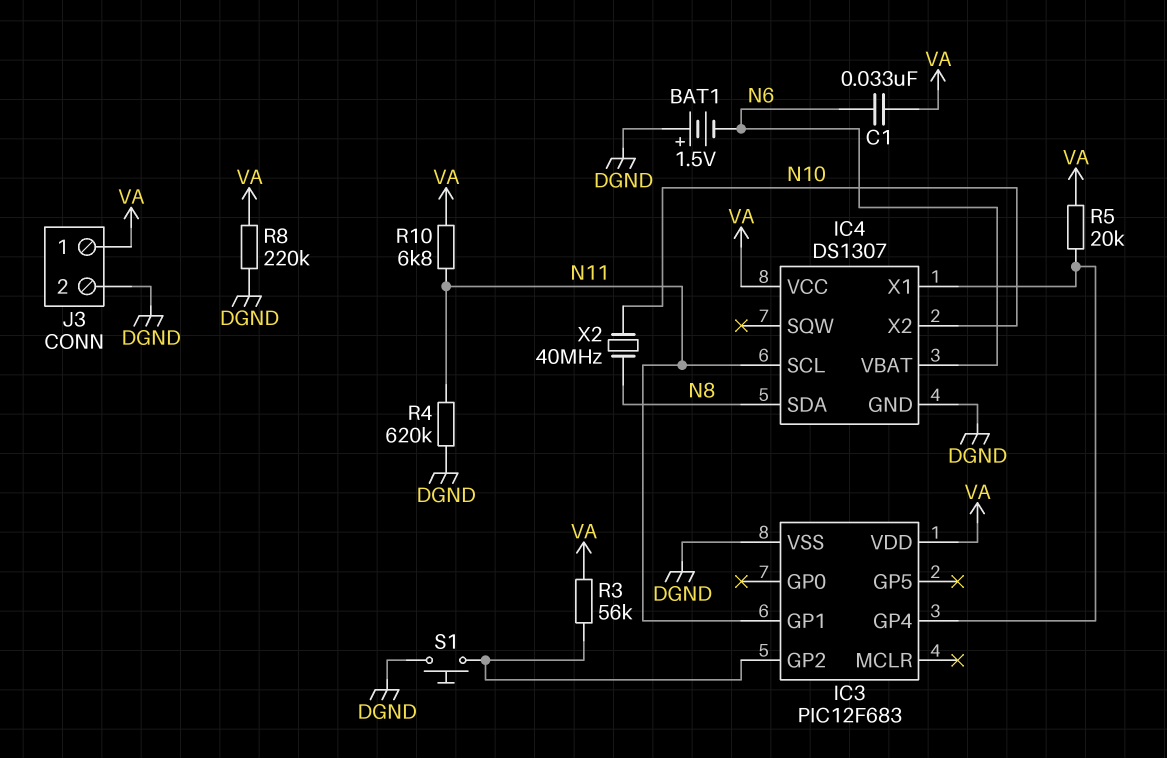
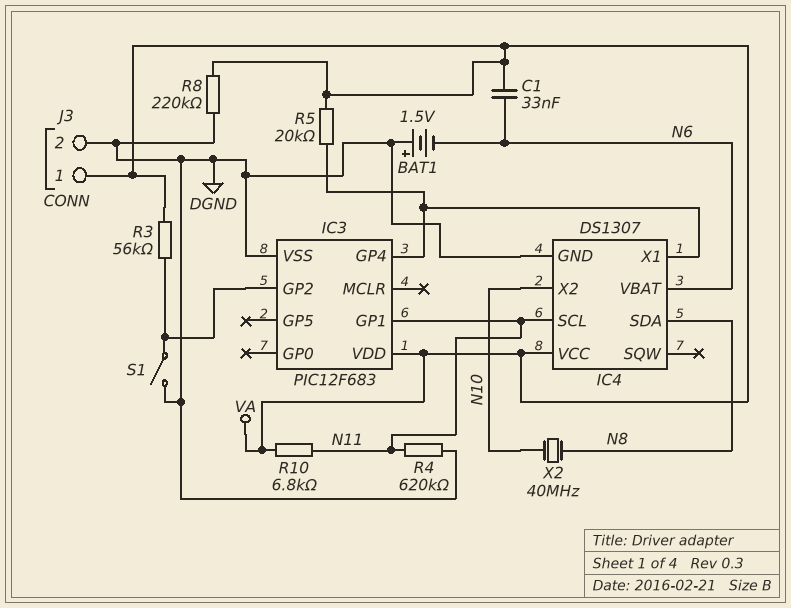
S1: button (DGND, IC3/GP2) -> switch (DGND, IC3/GP2)

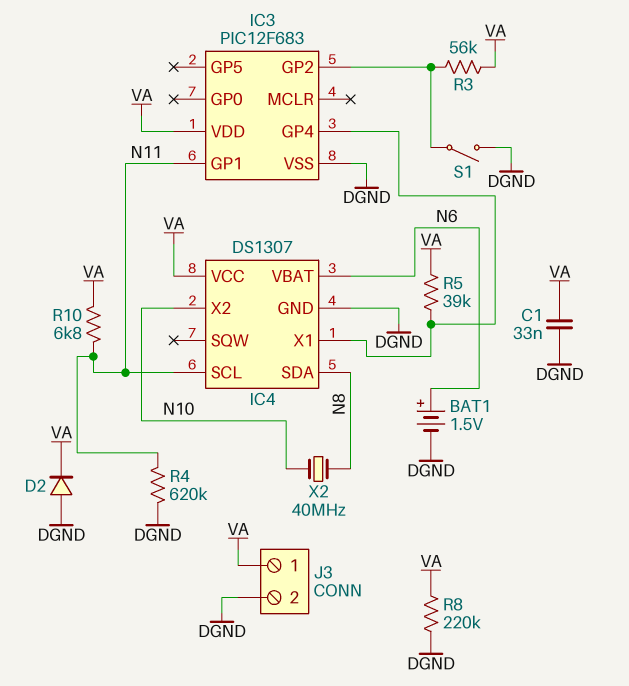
BAT1: 1.5V (plus DGND, minus N6) -> 1.5V (plus N6, minus DGND)
C1: 33nF (N6, VA) -> 33nF (DGND, VA)
D2: none -> diode (A DGND, K VA)
R5: 20k (IC3/GP4, VA) -> 39k (IC3/GP4, VA)

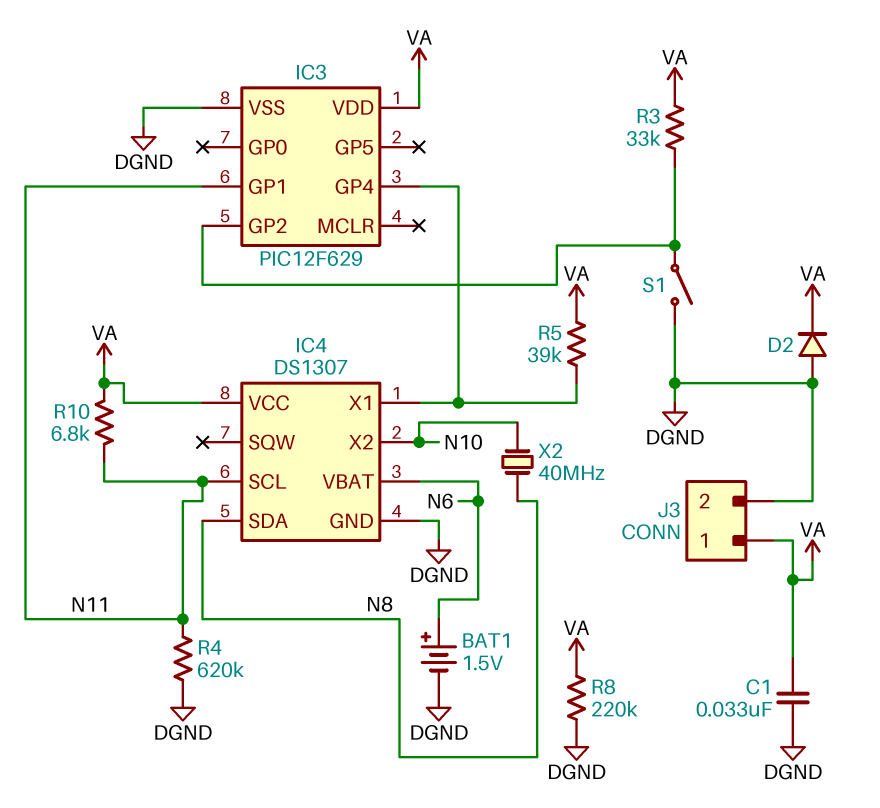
IC3: PIC12F683 -> PIC12F629
R3: 56k (IC3/GP2, VA) -> 33k (IC3/GP2, VA)

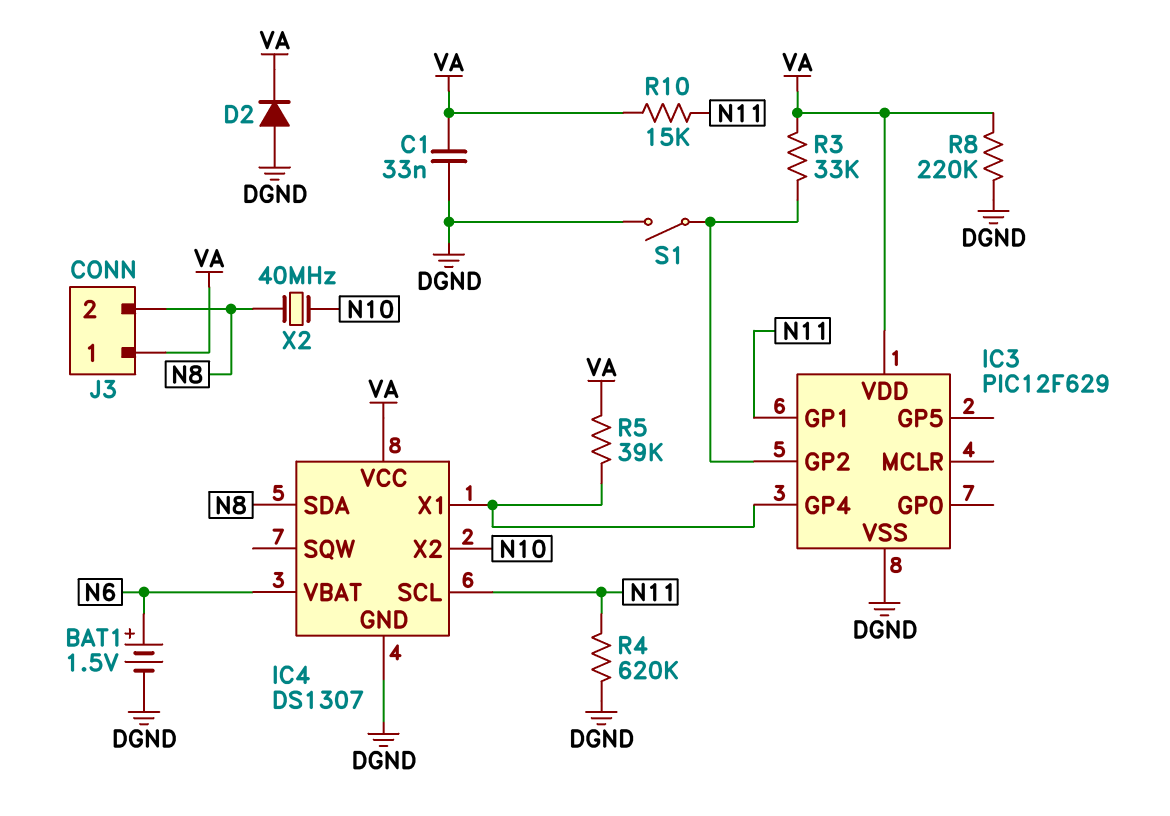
J3 pin 2: DGND -> N8
R10: 6.8k (N11, VA) -> 15k (N11, VA)

